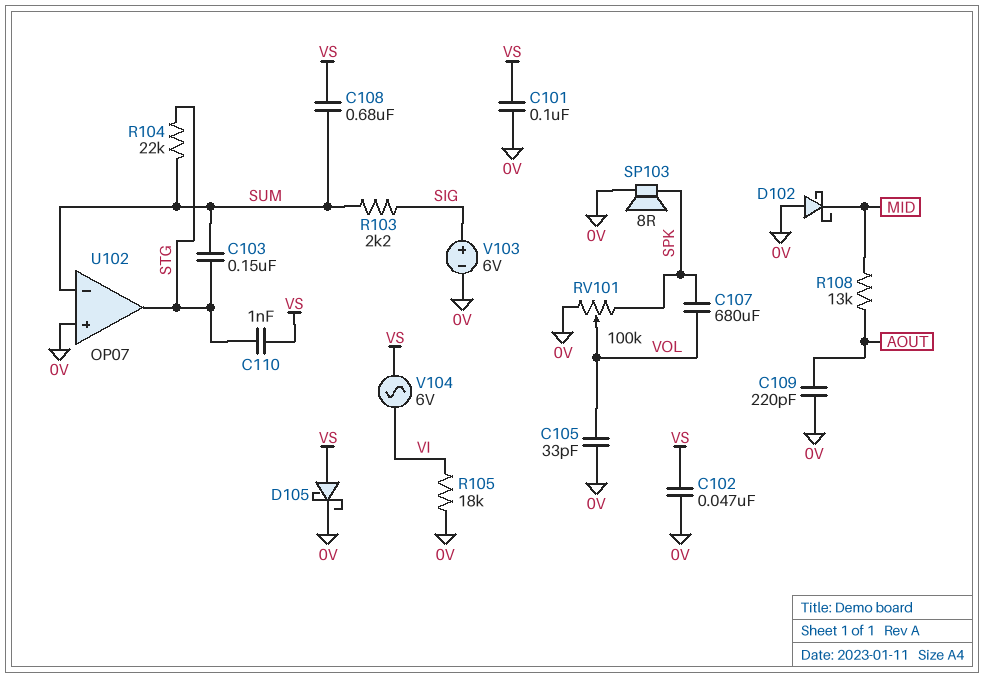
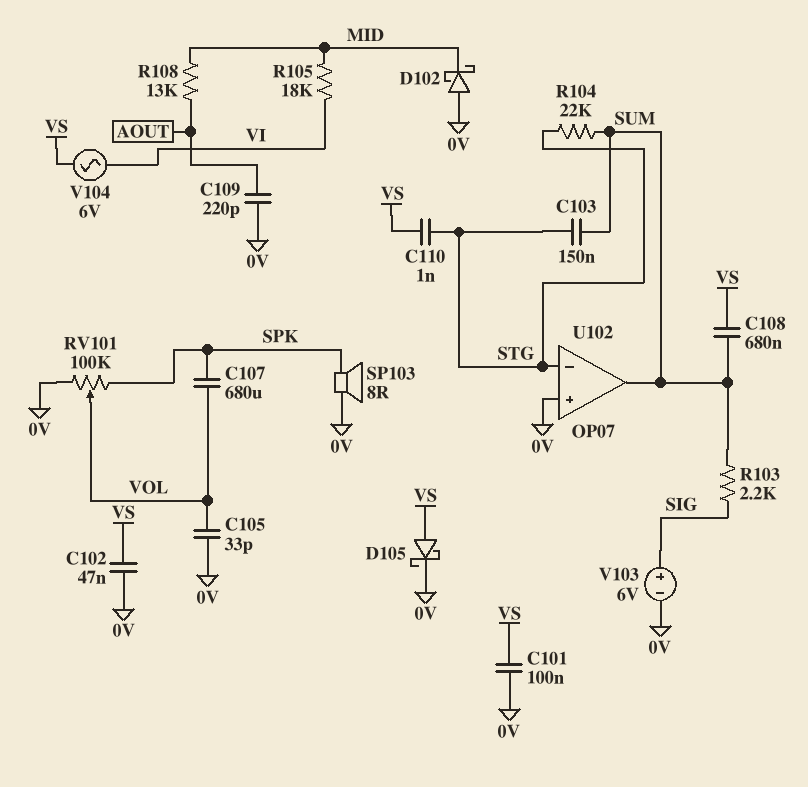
R105: 18k (0V, VI) -> 18k (MID, VI)
U102 pin in-: SUM -> STG
U102 pin out: STG -> SUM

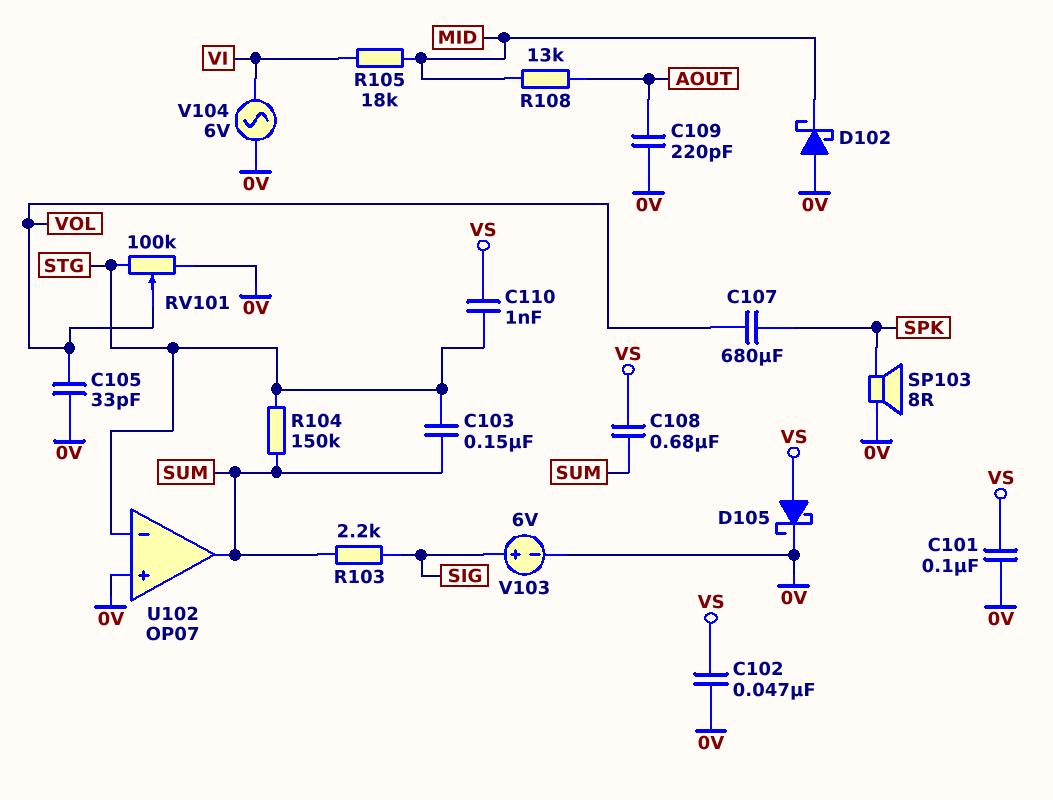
R104: 22k (STG, SUM) -> 150k (STG, SUM)
RV101: 100k (0V, SPK, wiper VOL) -> 100k (0V, STG, wiper VOL)
V104: AC 6V (VI, VS) -> AC 6V (0V, VI)

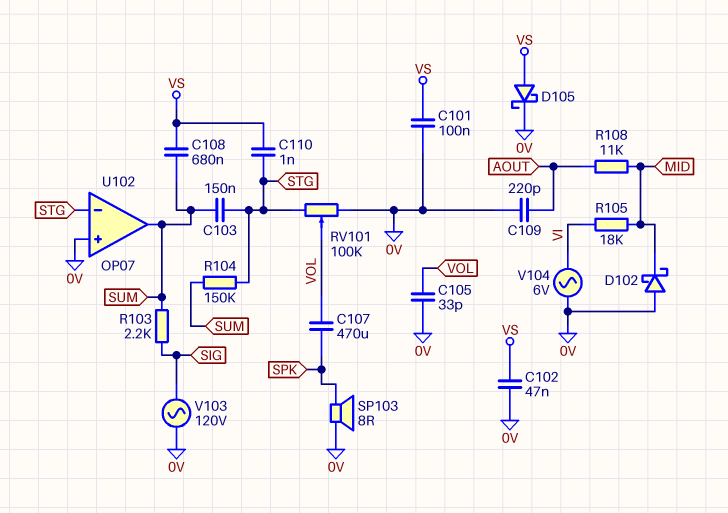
C107: 680uF (SPK, VOL) -> 470uF (SPK, VOL)
R108: 13k (AOUT, MID) -> 11k (AOUT, MID)
V103: 6V (plus SIG, minus 0V) -> AC 120V (0V, SIG)

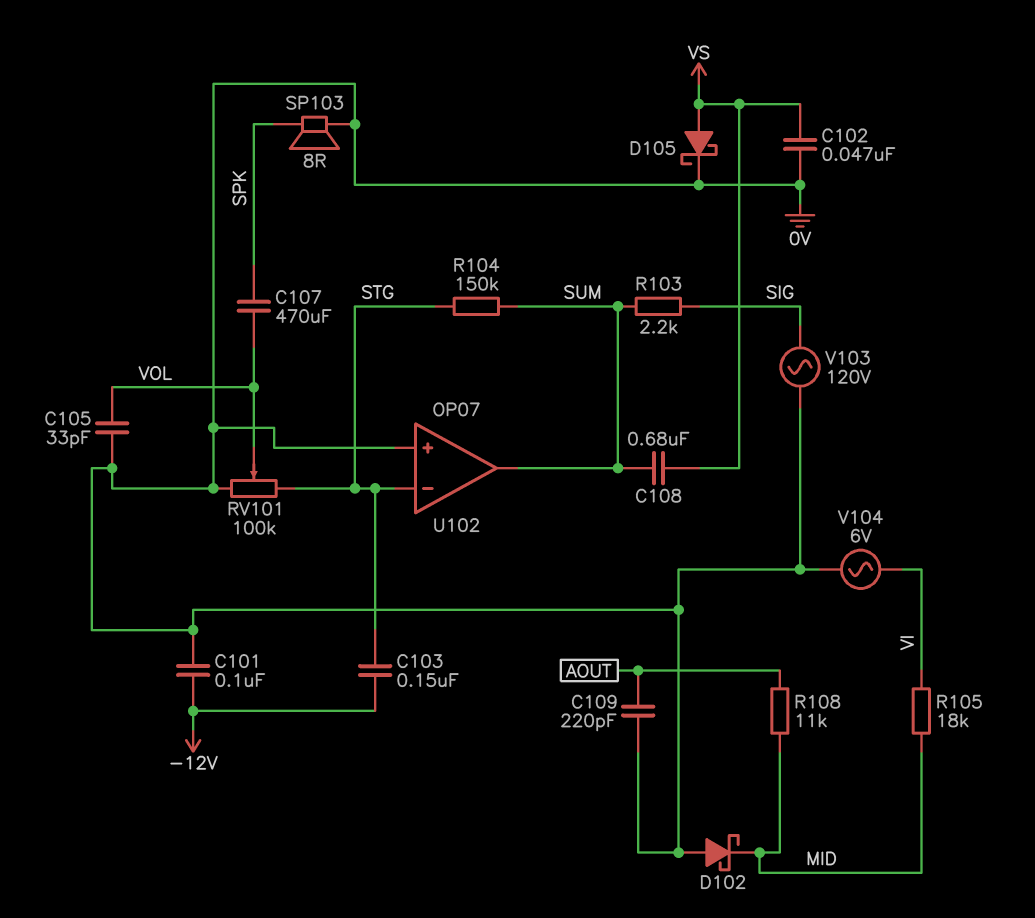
C101: 100nF (0V, VS) -> 100nF (-12V, 0V)
C103: 150nF (STG, SUM) -> 150nF (-12V, STG)
C110: 1nF (STG, VS) -> none

